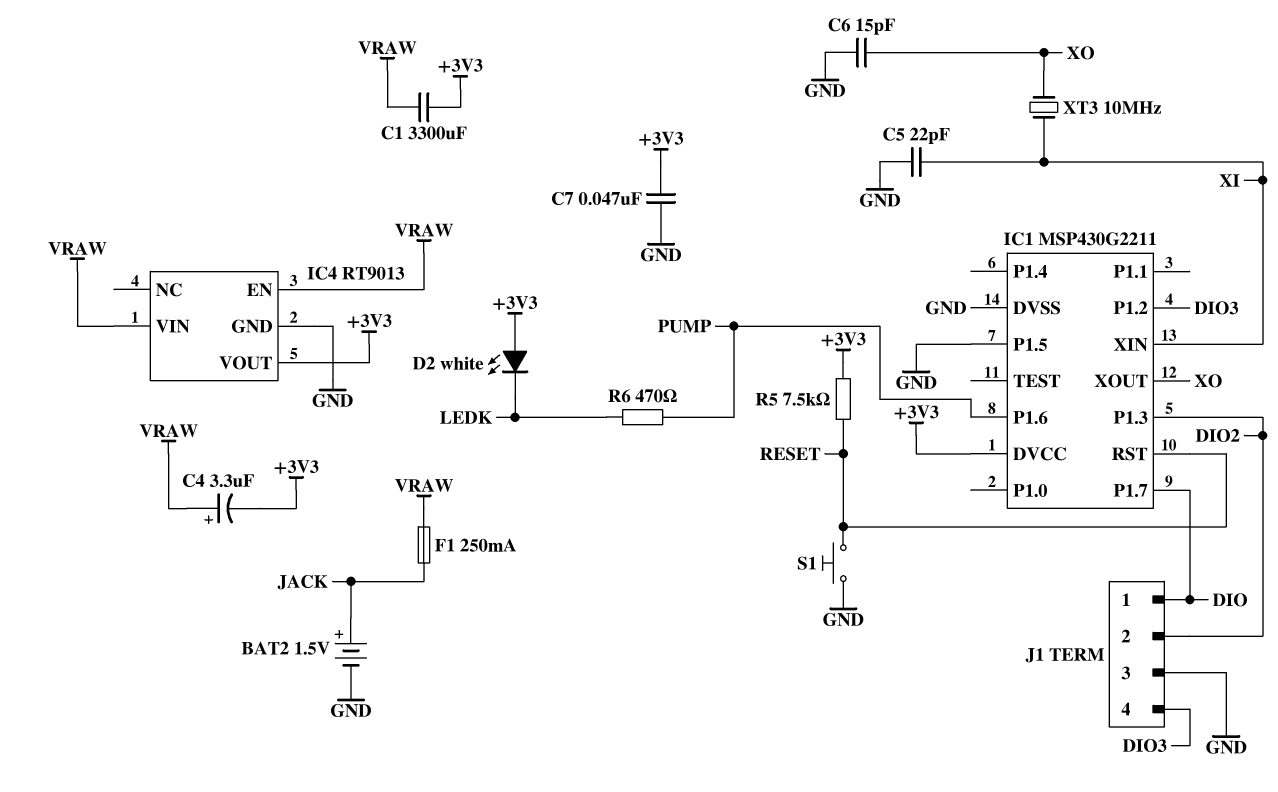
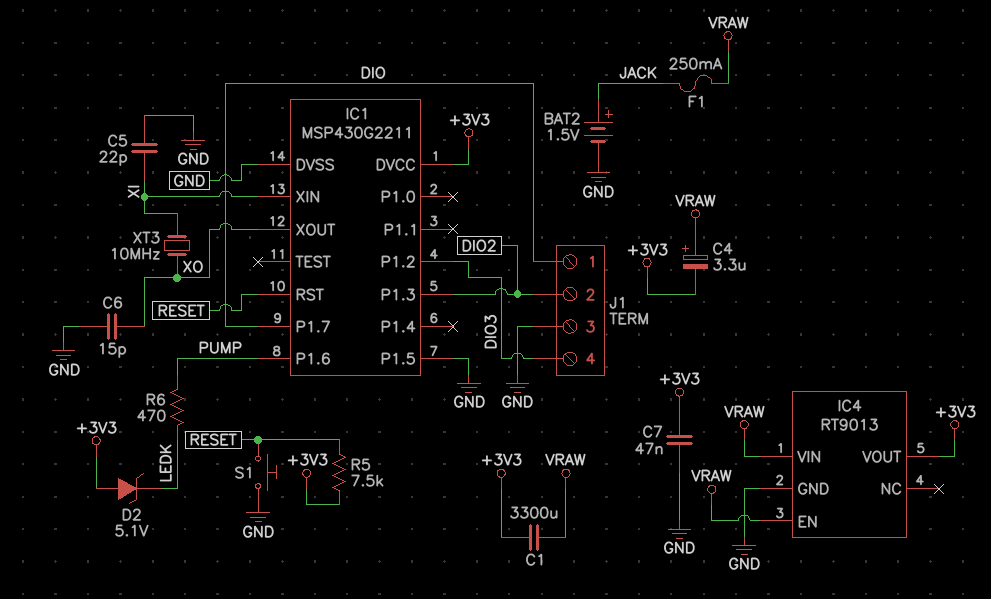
D2: LED white (A +3V3, K LEDK) -> zener 5.1V (A +3V3, K LEDK)

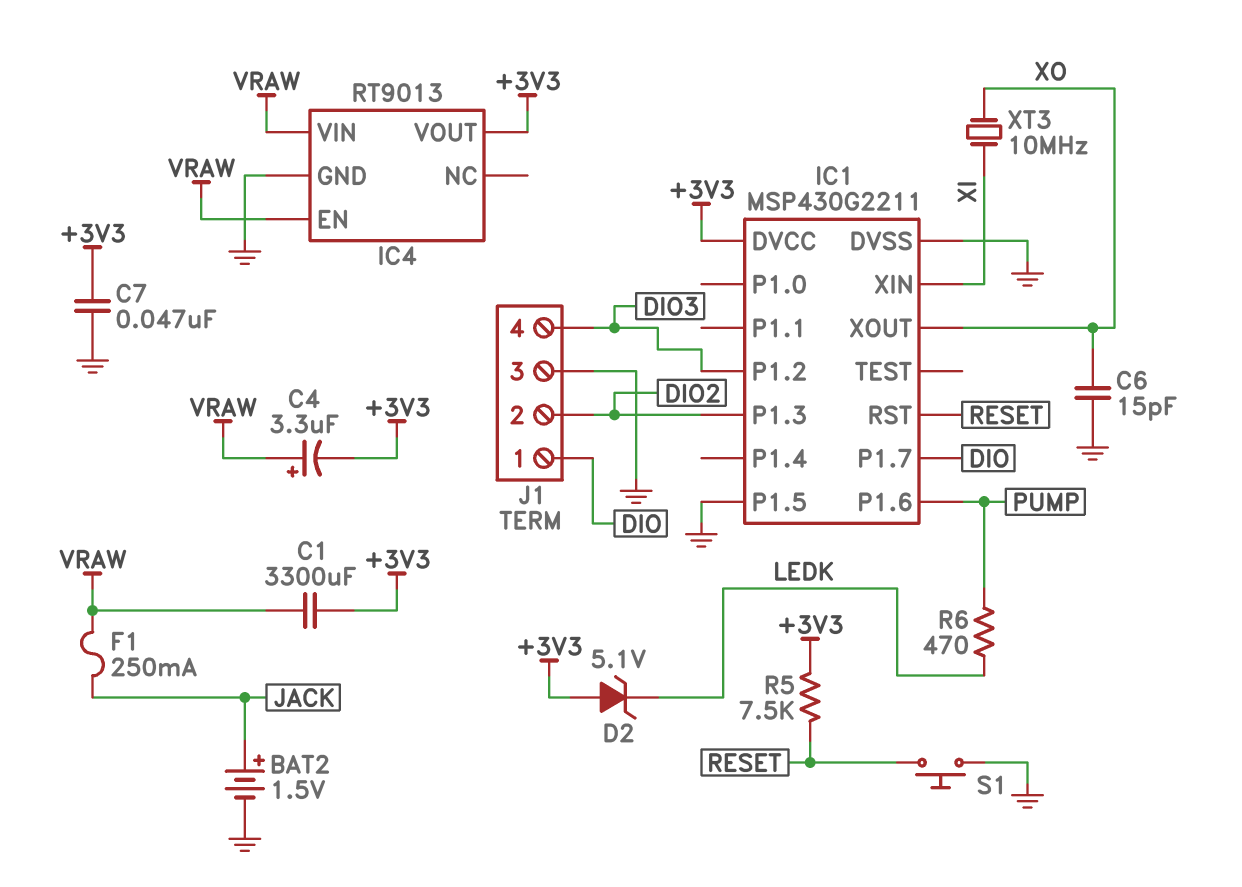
C5: 22pF (GND, XI) -> none

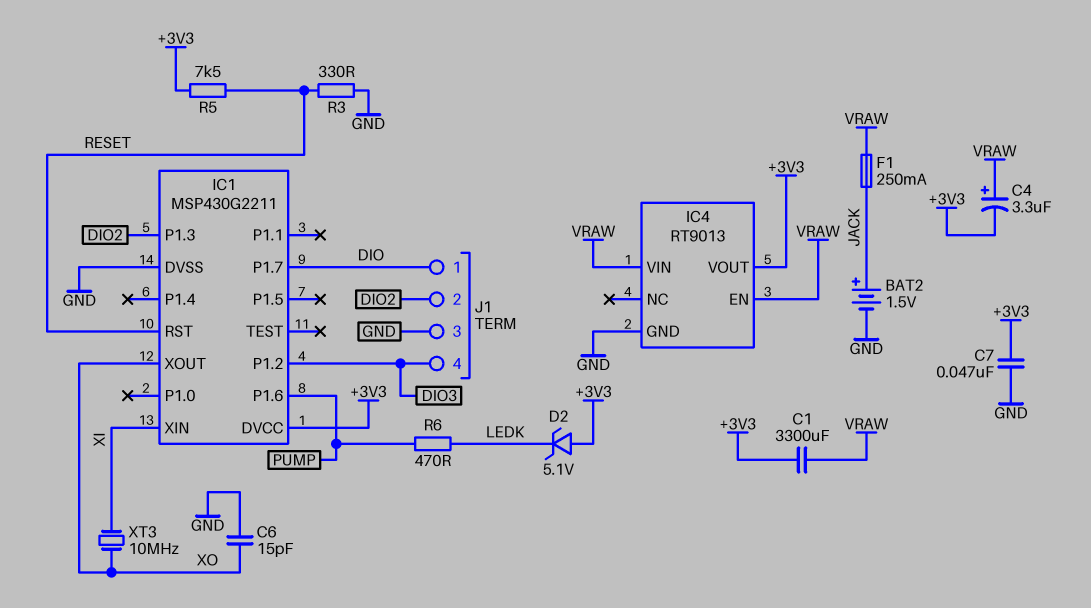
IC1 pin P1.5: GND -> none
R3: none -> 330 (GND, RESET)
S1: button (GND, RESET) -> none

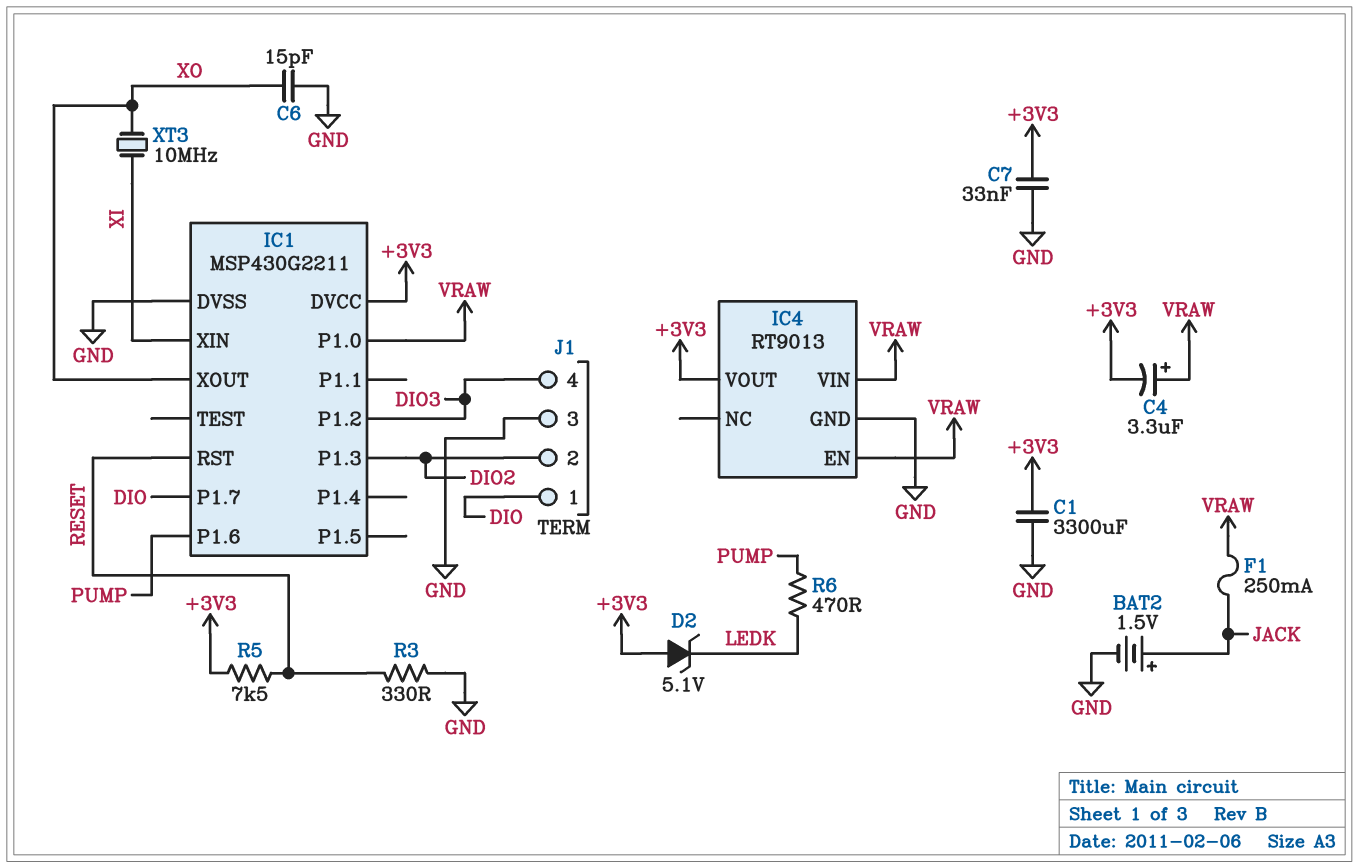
C1: 3300uF (+3V3, VRAW) -> 3300uF (+3V3, GND)
C7: 47nF (+3V3, GND) -> 33nF (+3V3, GND)
IC1 pin P1.0: none -> VRAW

